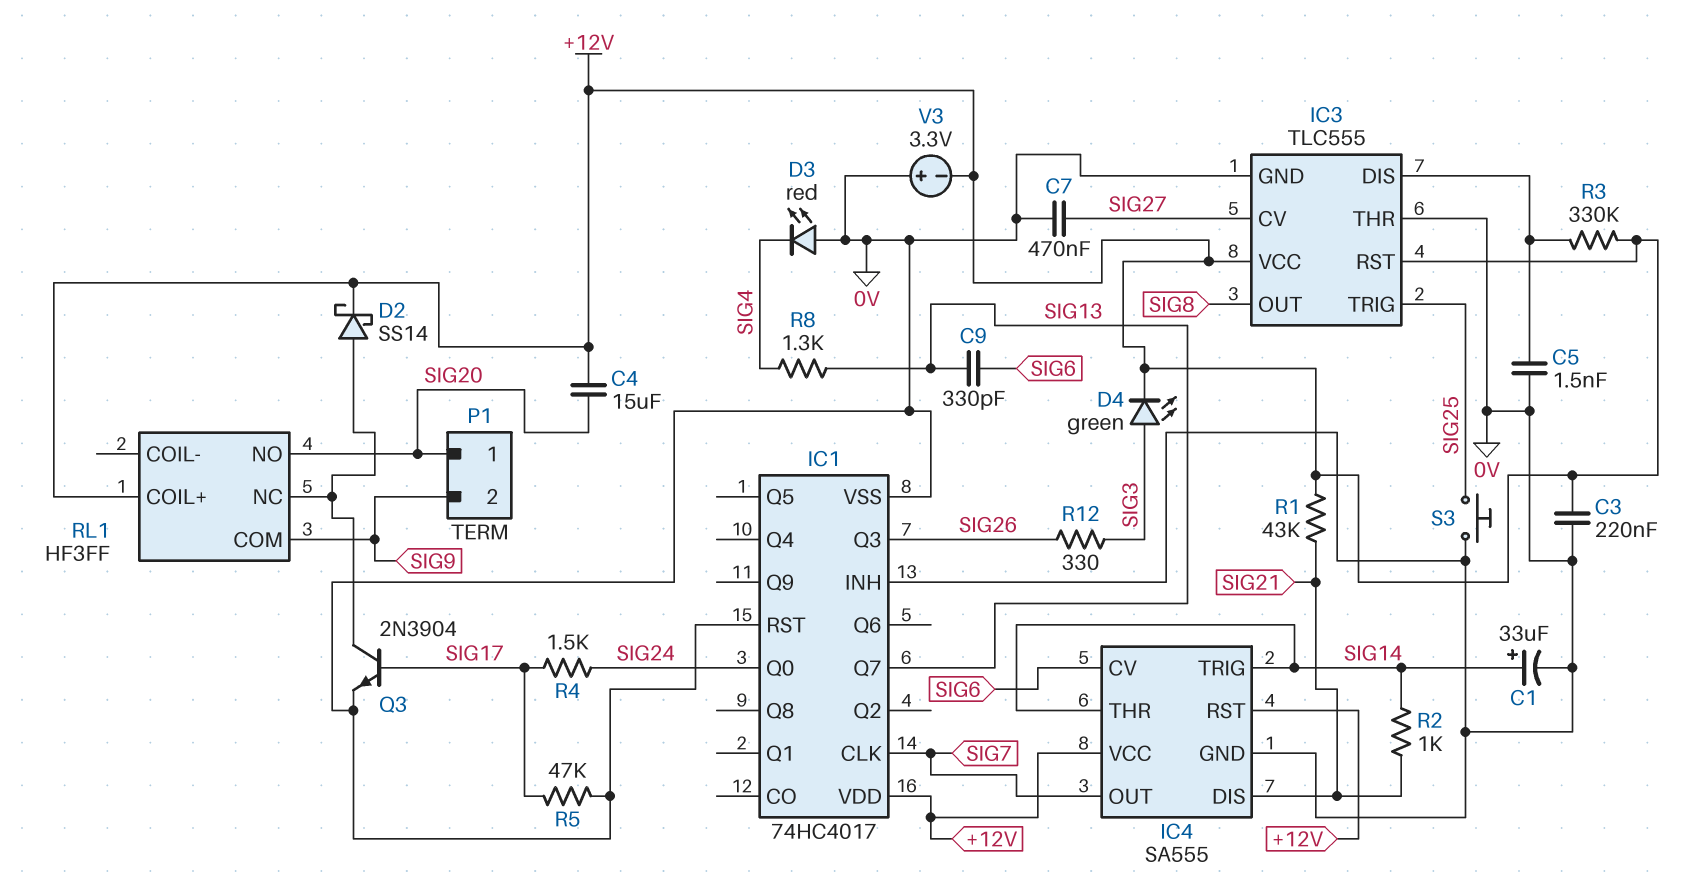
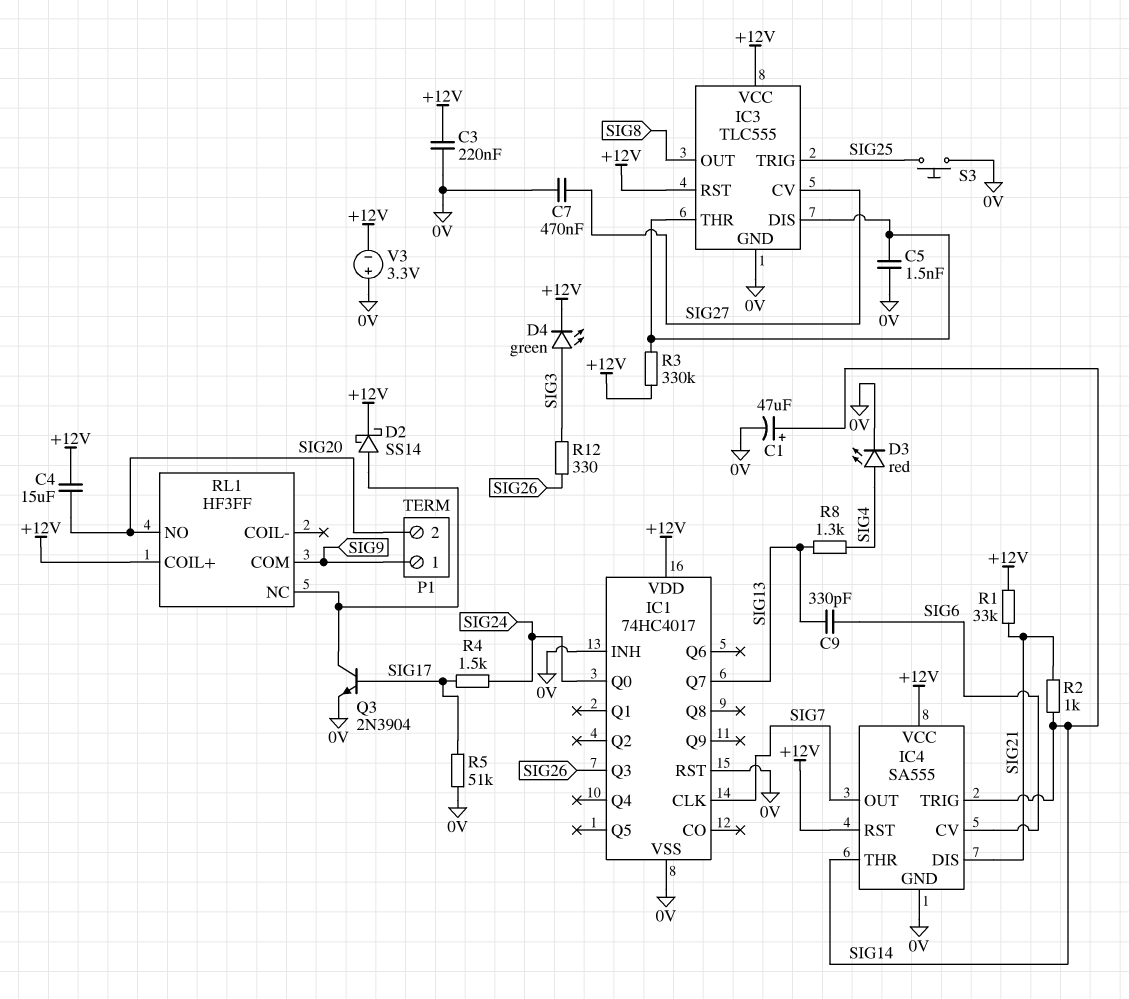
C1: 33uF (plus SIG14, minus 0V) -> 47uF (plus SIG14, minus 0V)
D3: LED red (A 0V, K SIG4) -> LED red (A SIG4, K 0V)
IC3 pin THR: 0V -> IC3/DIS
P1 pin 1: SIG20 -> SIG9
P1 pin 2: SIG9 -> SIG20
R1: 43k (+12V, SIG21) -> 33k (+12V, SIG21)
R5: 47k (0V, SIG17) -> 51k (0V, SIG17)

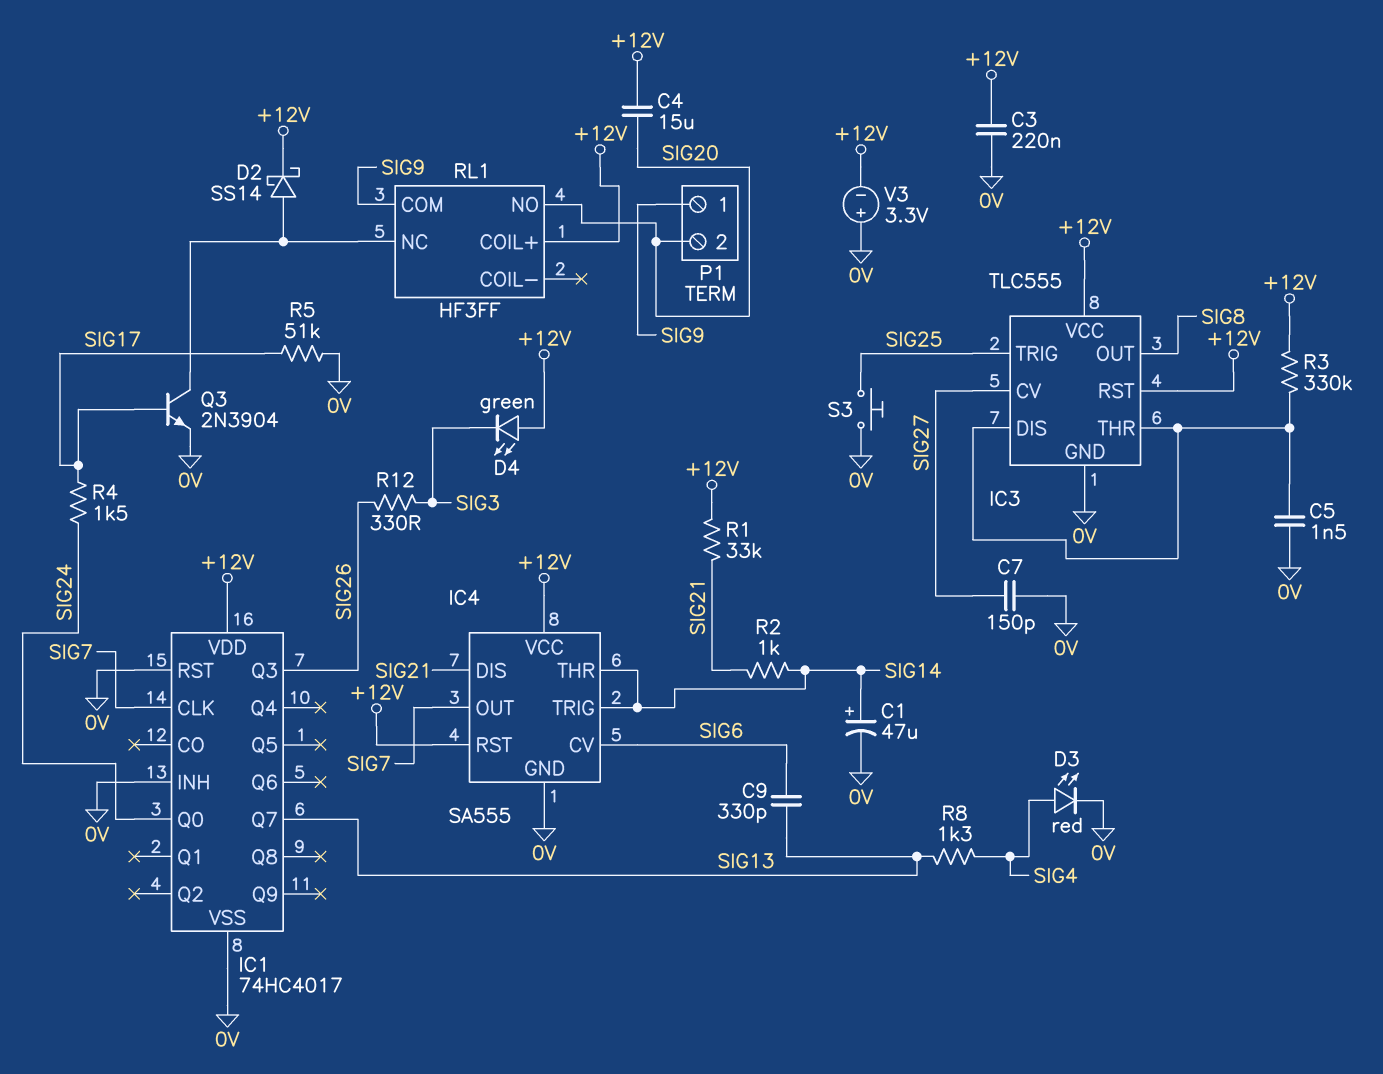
C7: 470nF (0V, SIG27) -> 150pF (0V, SIG27)
D4: LED green (A SIG3, K +12V) -> LED green (A +12V, K SIG3)

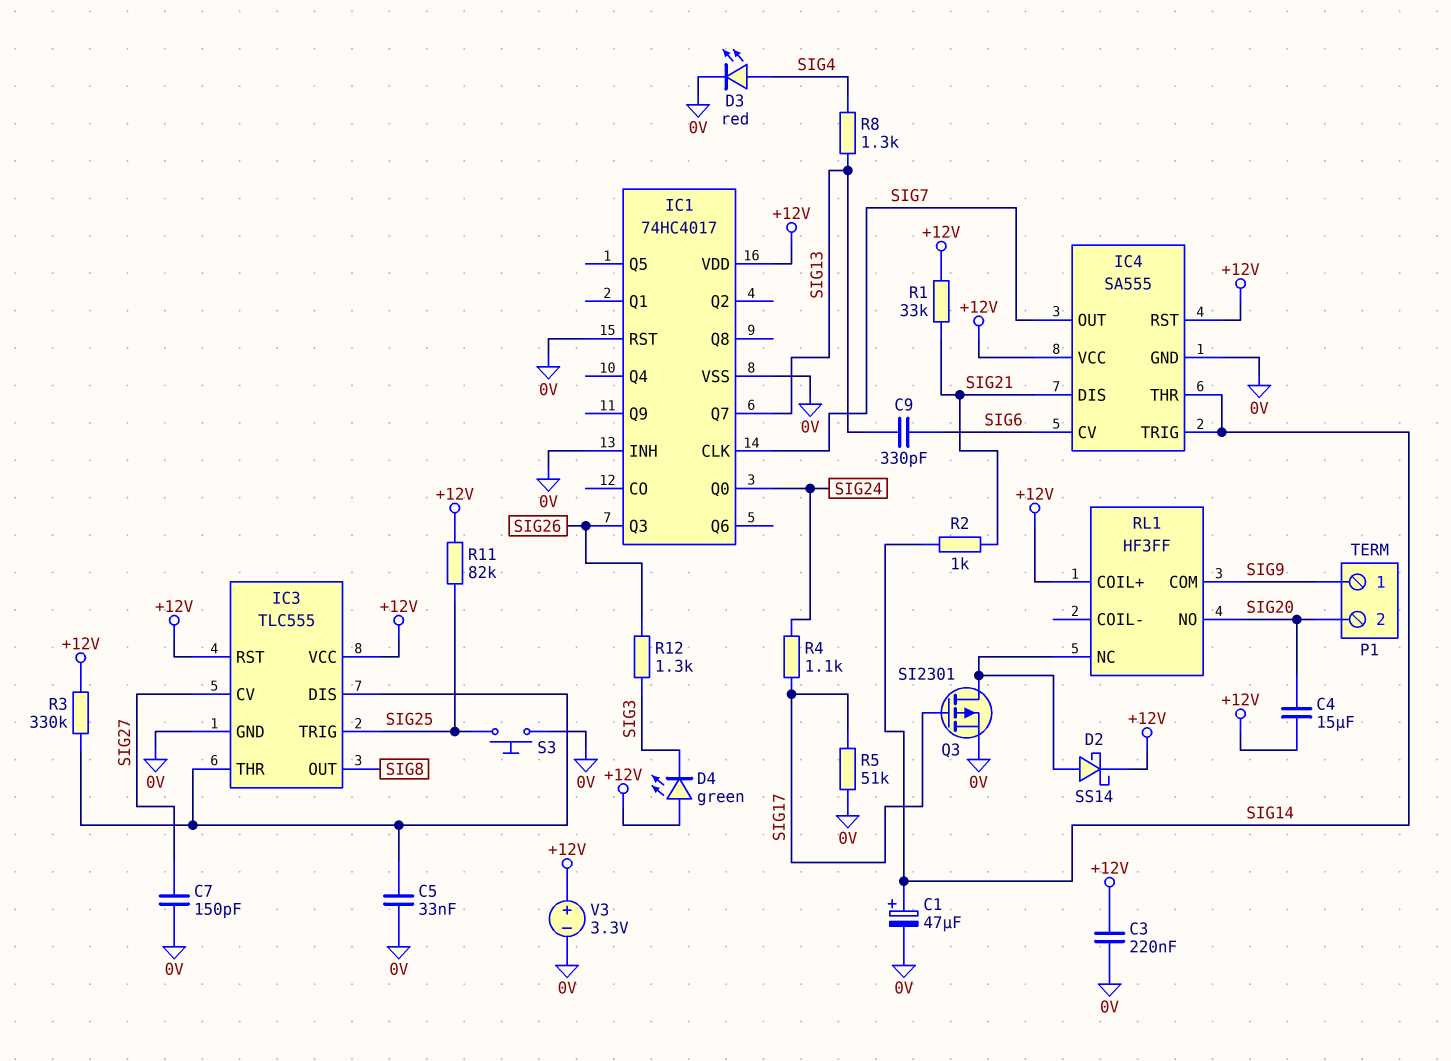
C5: 1.5nF (0V, IC3/DIS) -> 33nF (0V, IC3/DIS)
Q3: NPN 2N3904 (B SIG17, C RL1/NC, E 0V) -> PMOS SI2301 (G SIG17, D RL1/NC, S 0V)
R4: 1.5k (SIG17, SIG24) -> 1.1k (SIG17, SIG24)
R11: none -> 82k (+12V, SIG25)
R12: 330 (SIG3, SIG26) -> 1.3k (SIG3, SIG26)
V3: 3.3V (plus 0V, minus +12V) -> 3.3V (plus +12V, minus 0V)

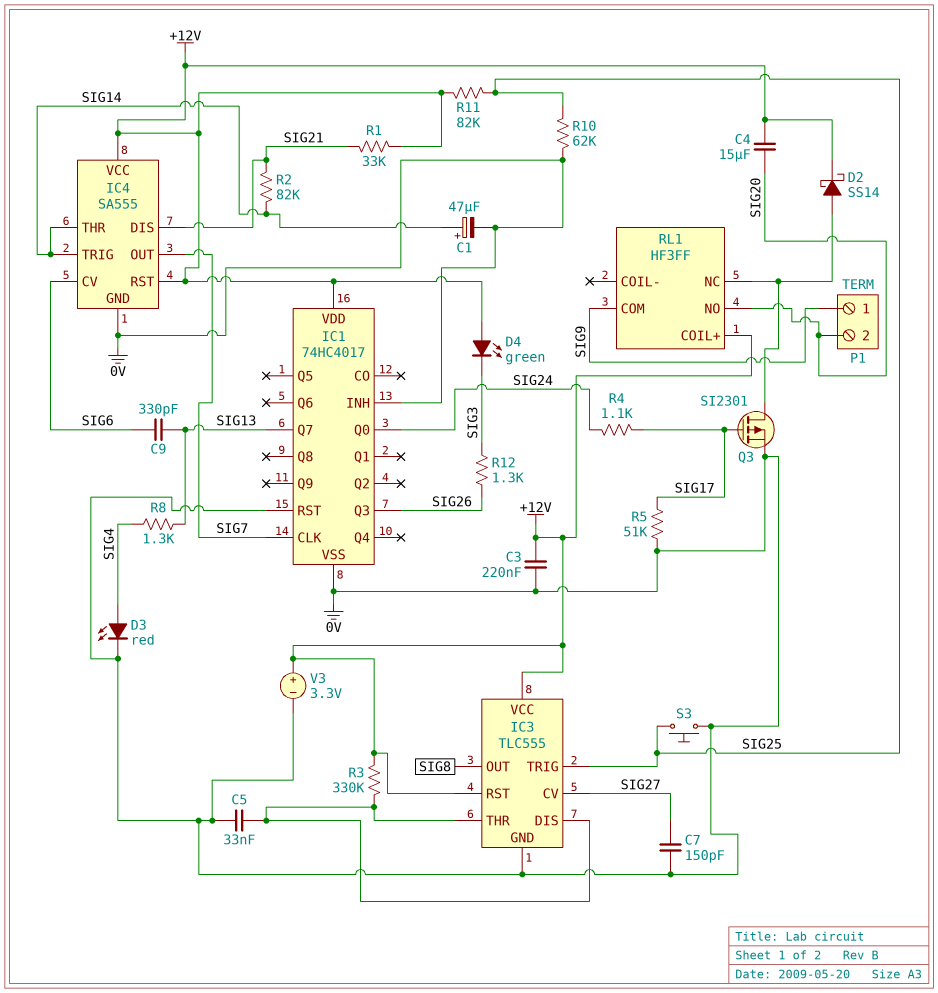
R2: 1k (SIG14, SIG21) -> 82k (SIG14, SIG21)
R10: none -> 62k (0V, SIG25)

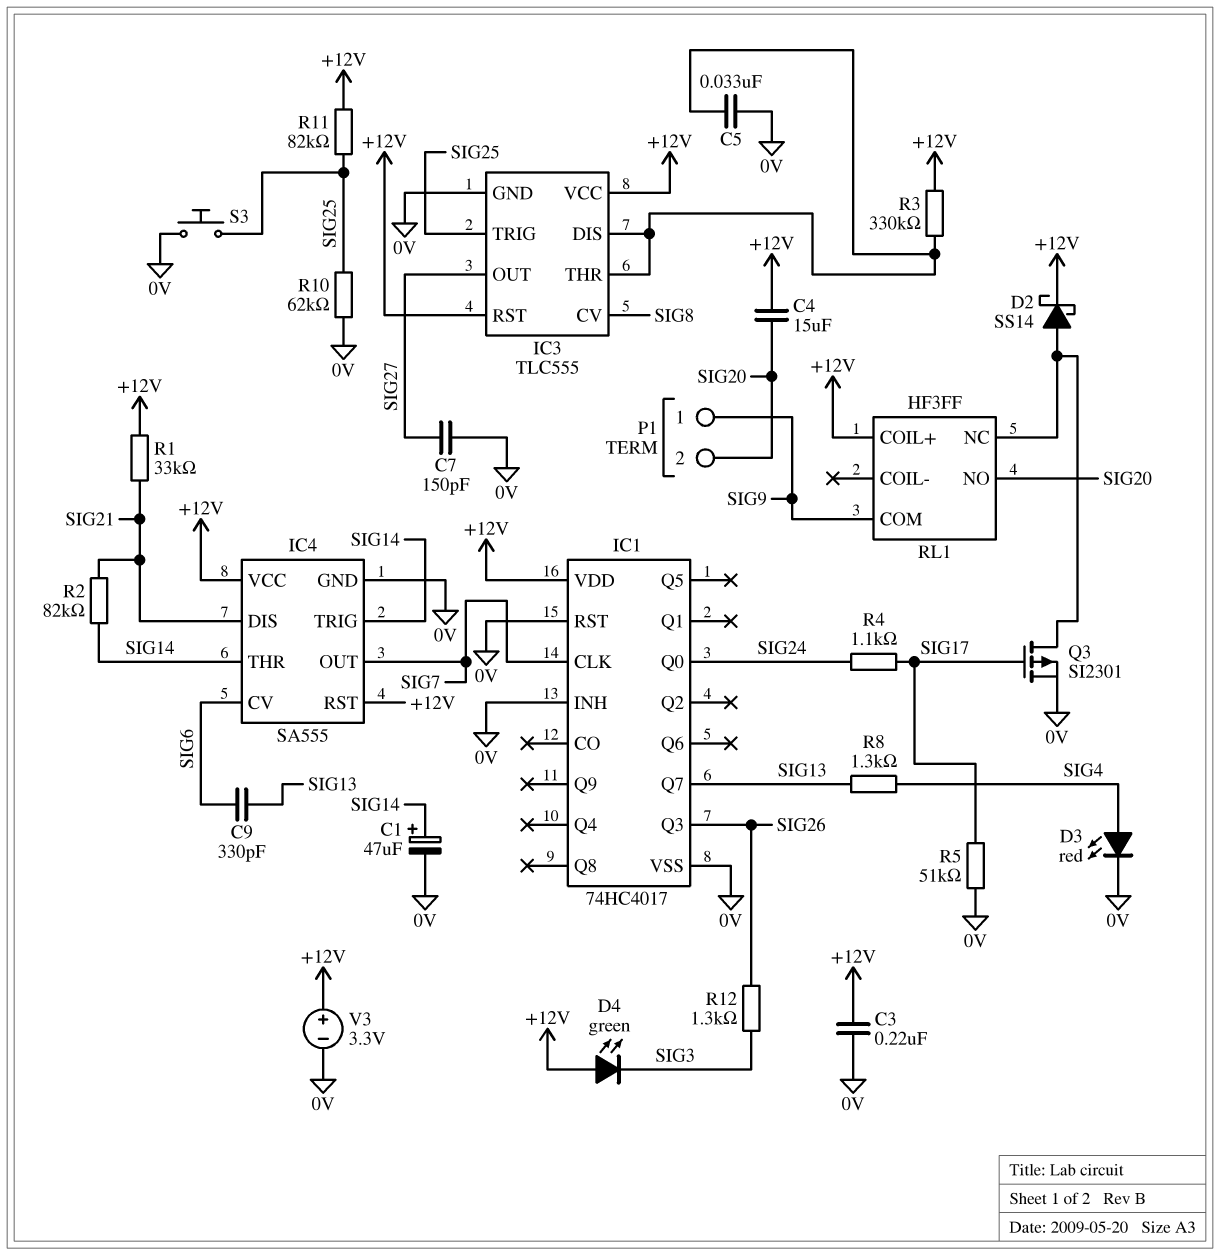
IC3 pin CV: SIG27 -> SIG8
IC3 pin OUT: SIG8 -> SIG27

